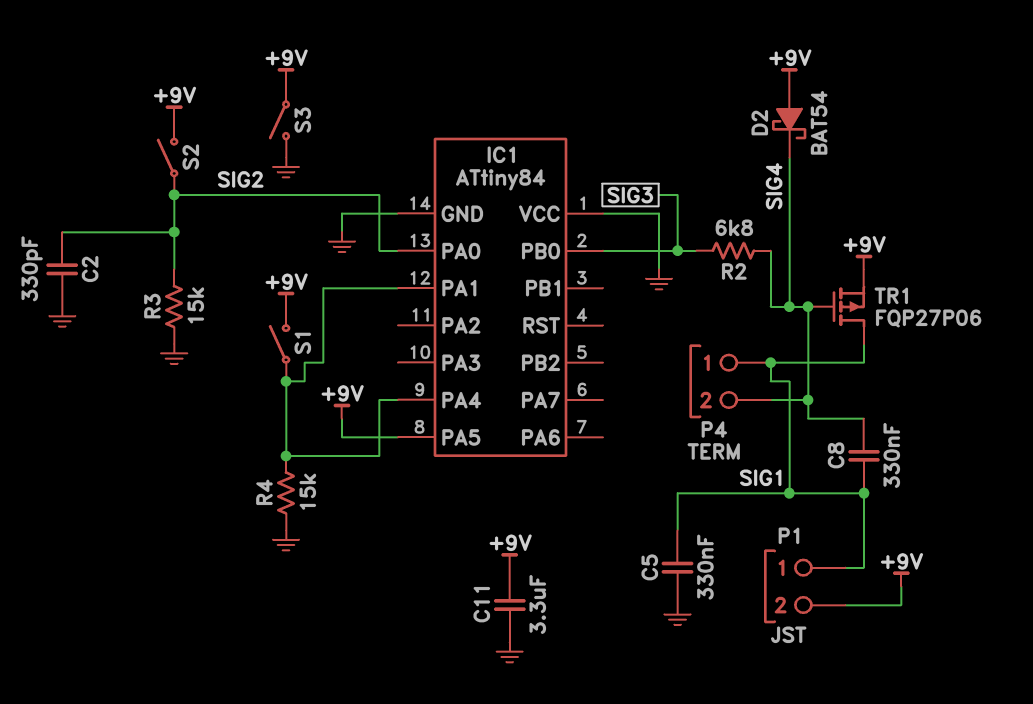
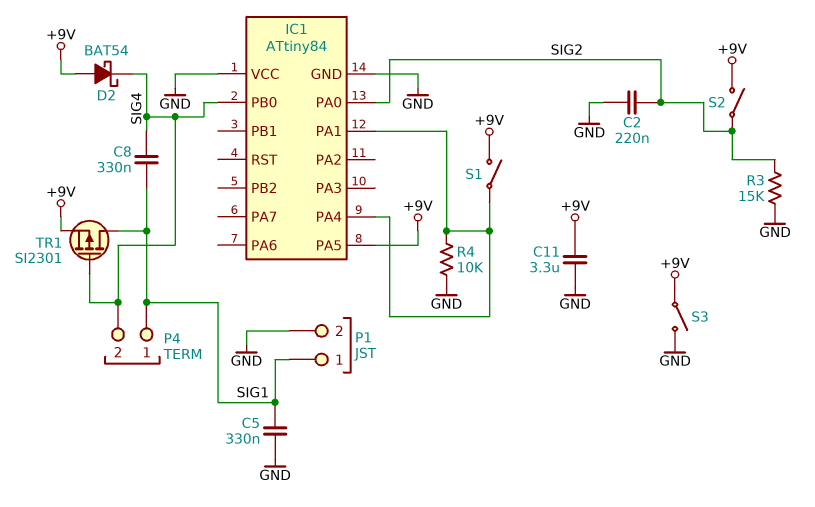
C2: 330pF (GND, SIG2) -> 220nF (GND, SIG2)
IC1 pin PB0: SIG3 -> SIG4
P1 pin 2: +9V -> GND
R2: 6.8k (SIG3, SIG4) -> none
R4: 15k (GND, IC1/PA1) -> 10k (GND, IC1/PA1)
TR1: PMOS FQP27P06 (G SIG4, D SIG1, S +9V) -> PMOS SI2301 (G SIG4, D SIG1, S +9V)

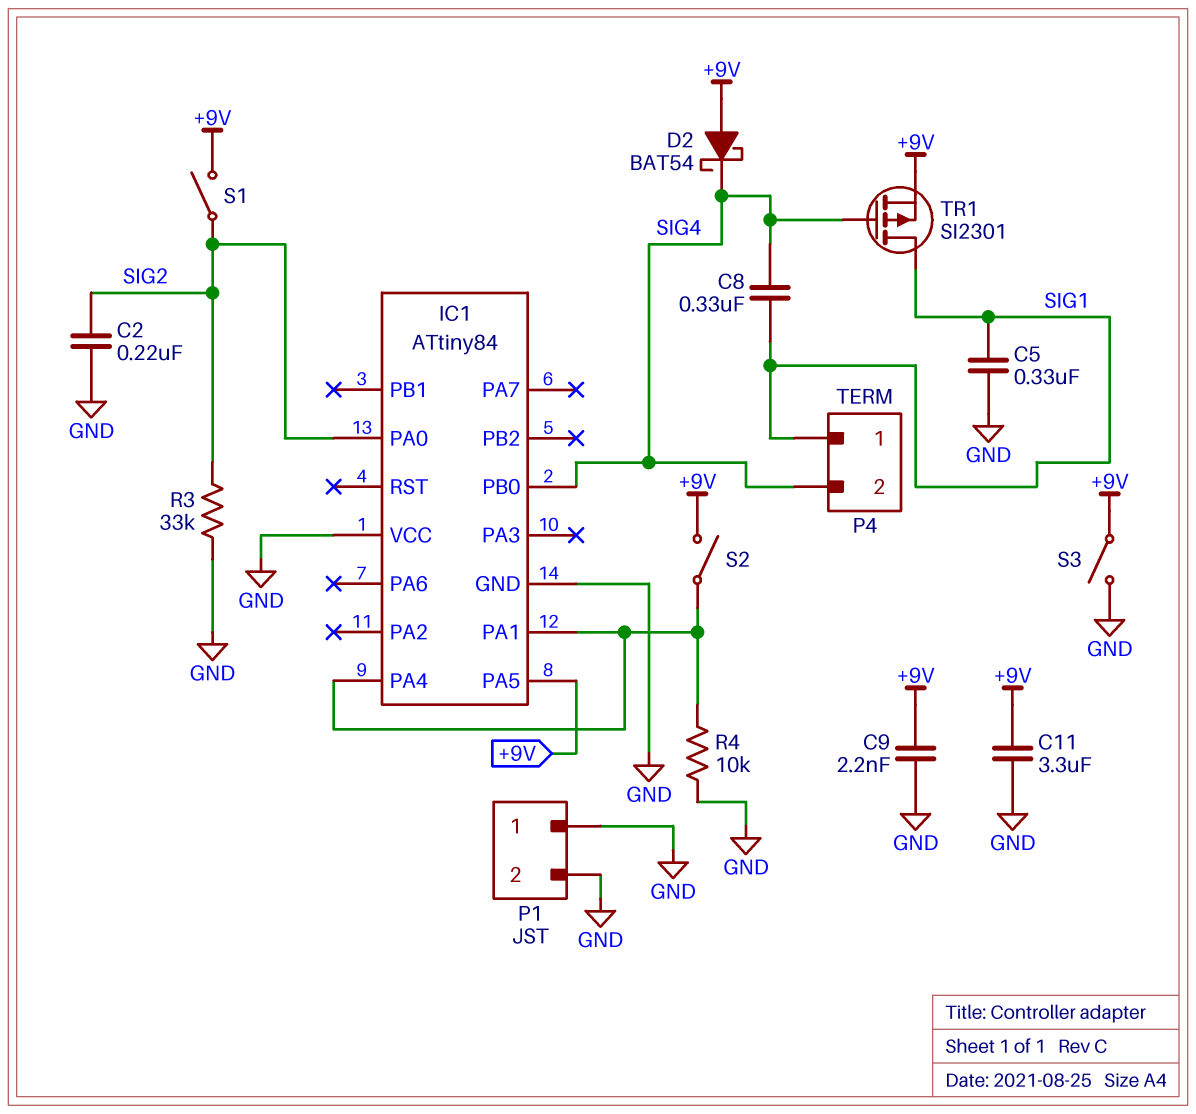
C9: none -> 2.2nF (+9V, GND)
P1 pin 1: SIG1 -> GND
R3: 15k (GND, SIG2) -> 33k (GND, SIG2)
S1: switch (+9V, IC1/PA1) -> switch (+9V, SIG2)
S2: switch (+9V, SIG2) -> switch (+9V, IC1/PA1)

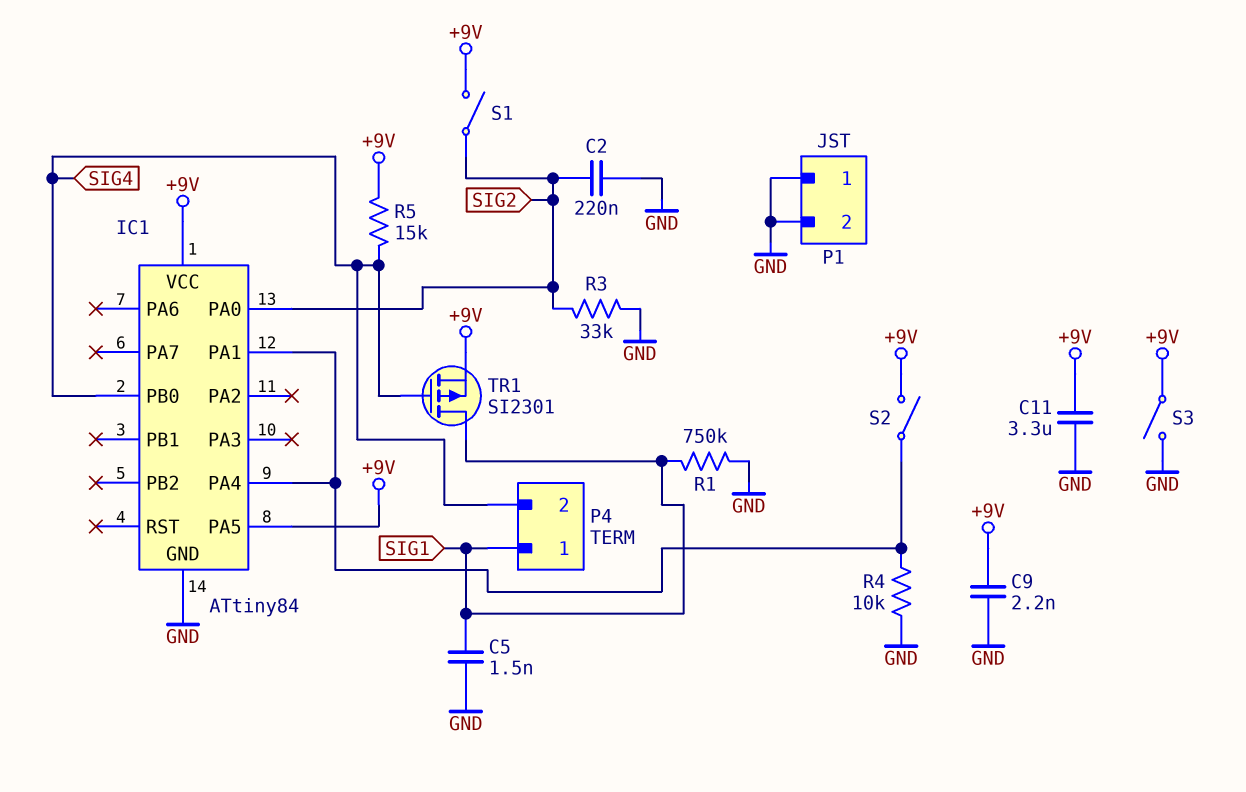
C5: 330nF (GND, SIG1) -> 1.5nF (GND, SIG1)
C8: 330nF (SIG1, SIG4) -> none
D2: schottky BAT54 (A +9V, K SIG4) -> none
IC1 pin VCC: GND -> +9V
R1: none -> 750k (GND, SIG1)
R5: none -> 15k (+9V, SIG4)

